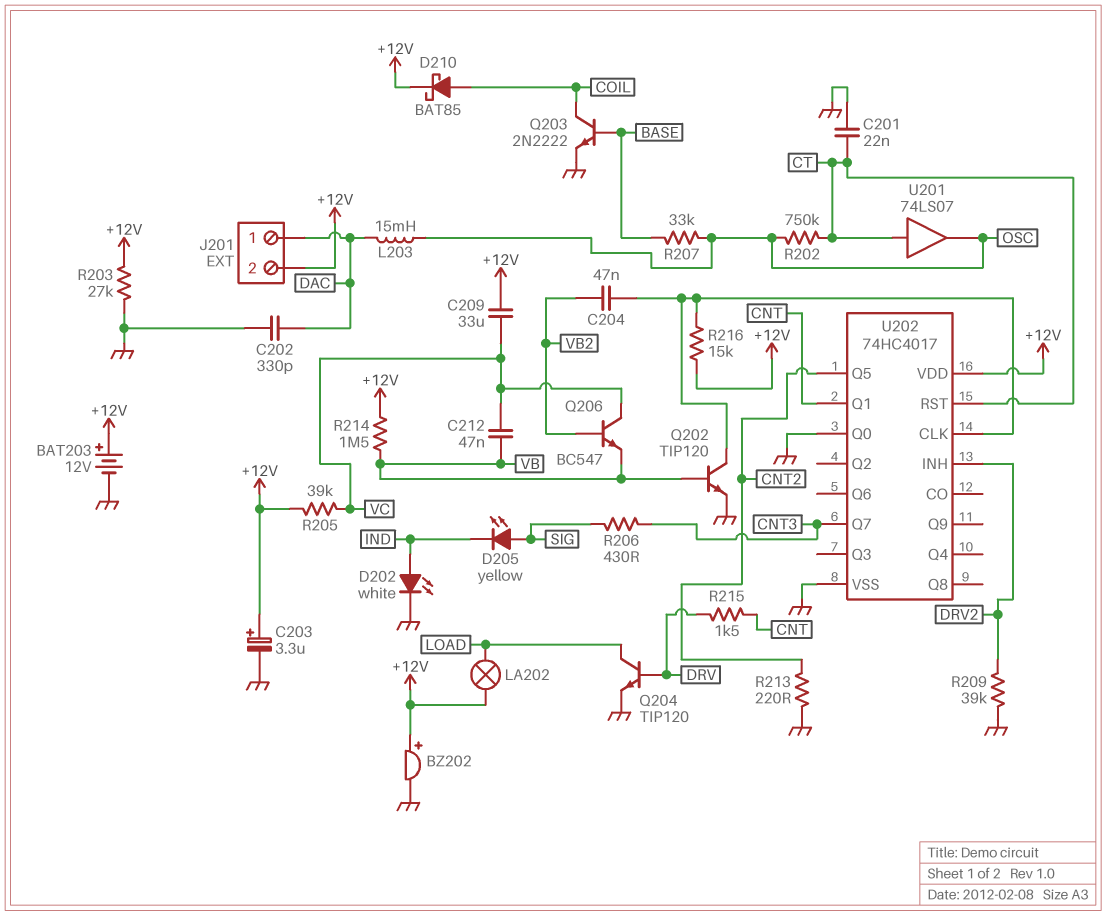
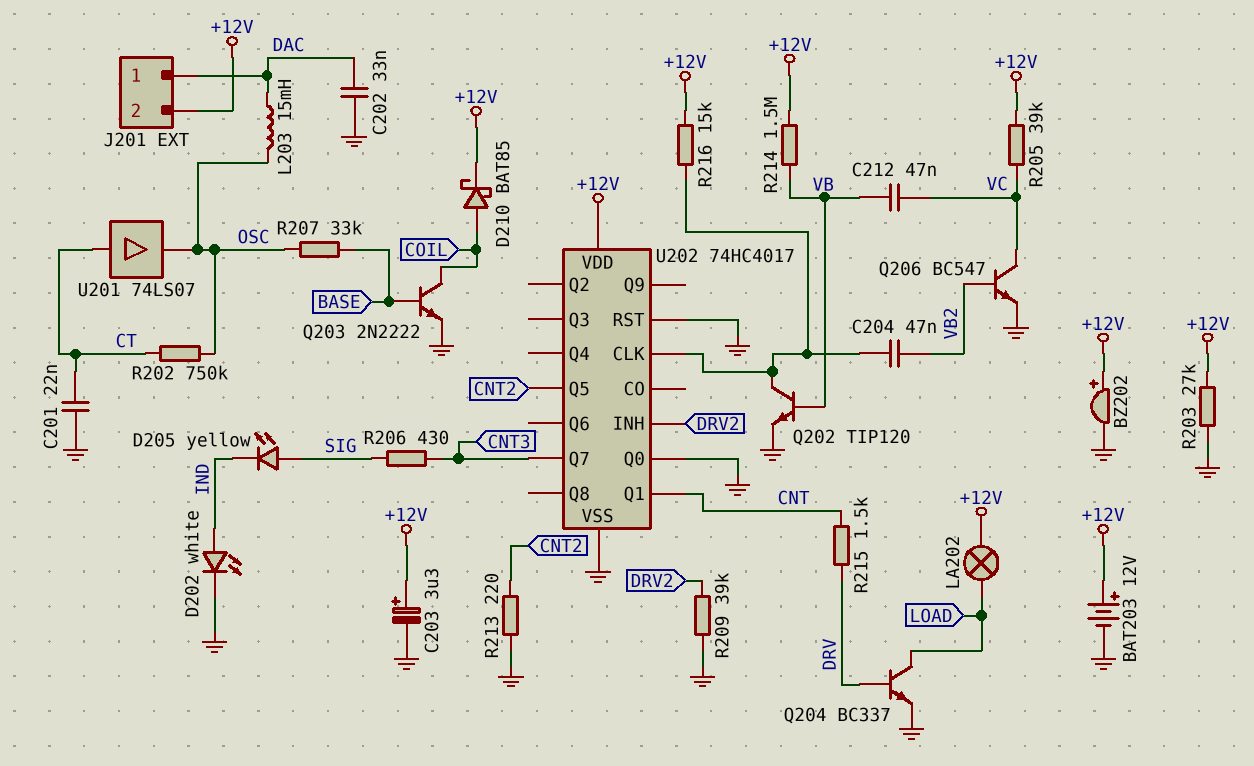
C202: 330pF (DAC, GND) -> 33nF (DAC, GND)
C209: 33uF (+12V, VC) -> none
Q204: NPN TIP120 (B DRV, C LOAD, E GND) -> NPN BC337 (B DRV, C LOAD, E GND)
Q206: NPN BC547 (B VB2, C VC, E VB) -> NPN BC547 (B VB2, C VC, E GND)
U202 pin RST: CT -> GND

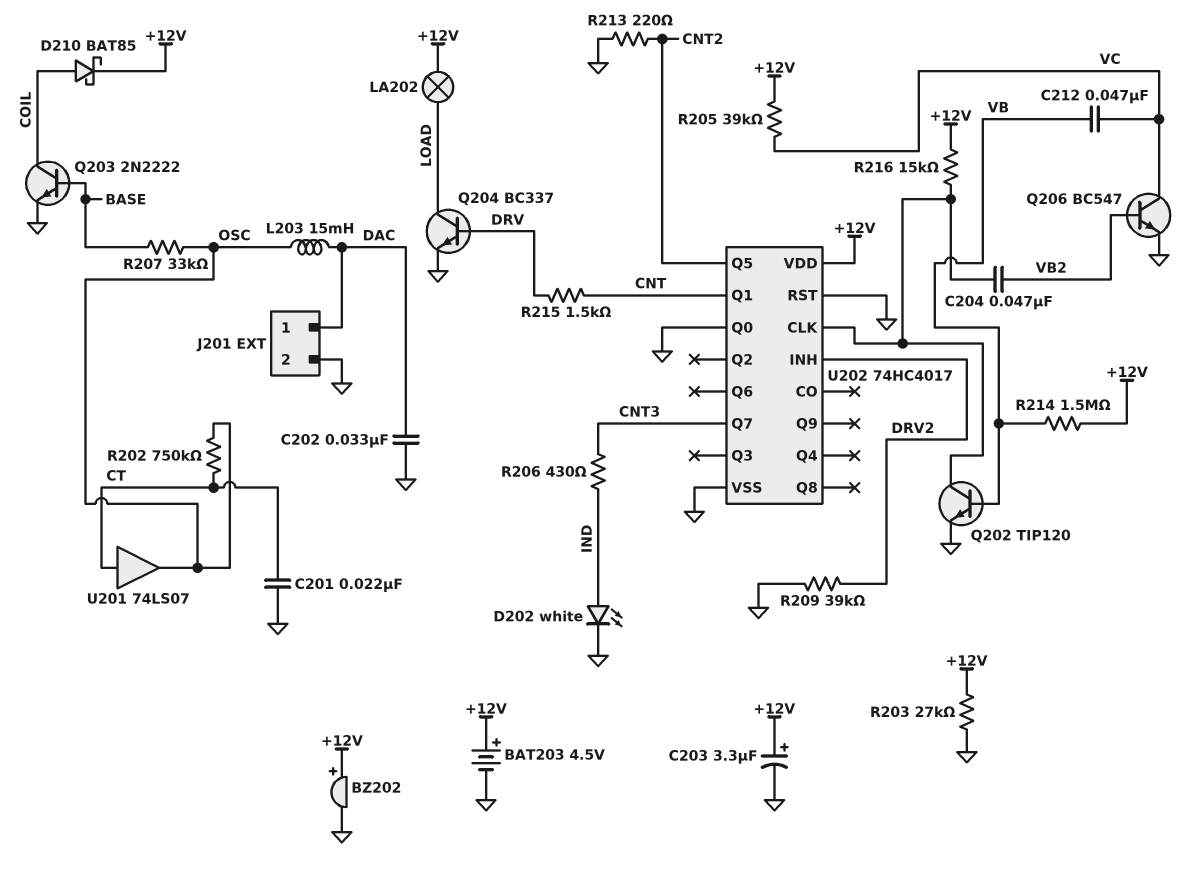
BAT203: 12V (plus +12V, minus GND) -> 4.5V (plus +12V, minus GND)
D205: LED yellow (A SIG, K IND) -> none
J201 pin 2: +12V -> GND
R206: 430 (CNT3, SIG) -> 430 (CNT3, IND)

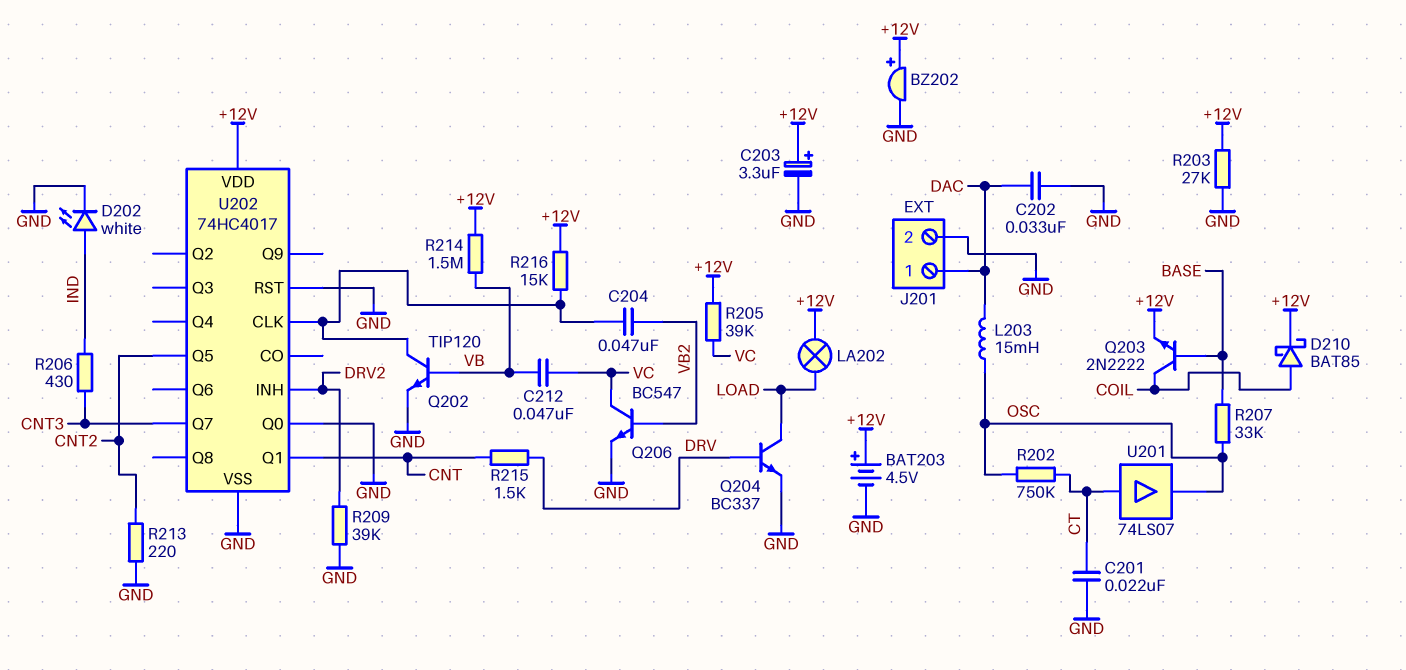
Q203: NPN 2N2222 (B BASE, C COIL, E GND) -> NPN 2N2222 (B BASE, C COIL, E +12V)

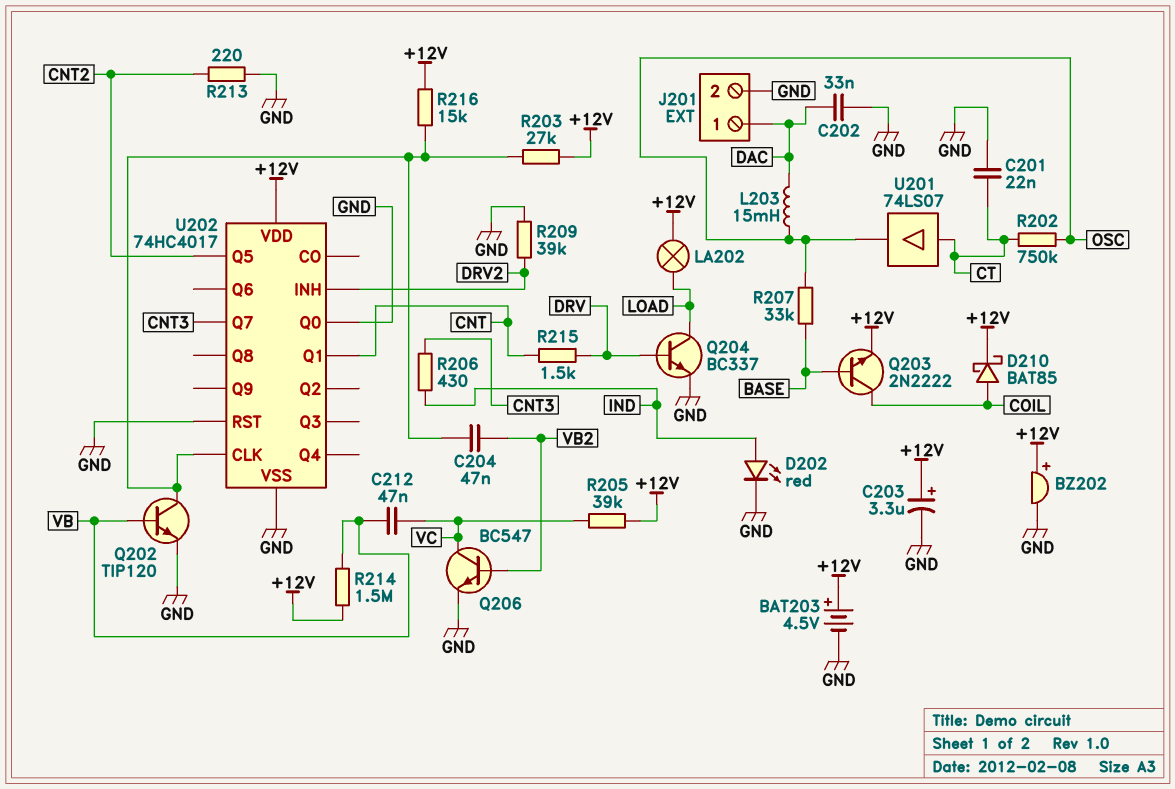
D202: LED white (A IND, K GND) -> LED red (A IND, K GND)
R203: 27k (+12V, GND) -> 27k (+12V, U202/CLK)

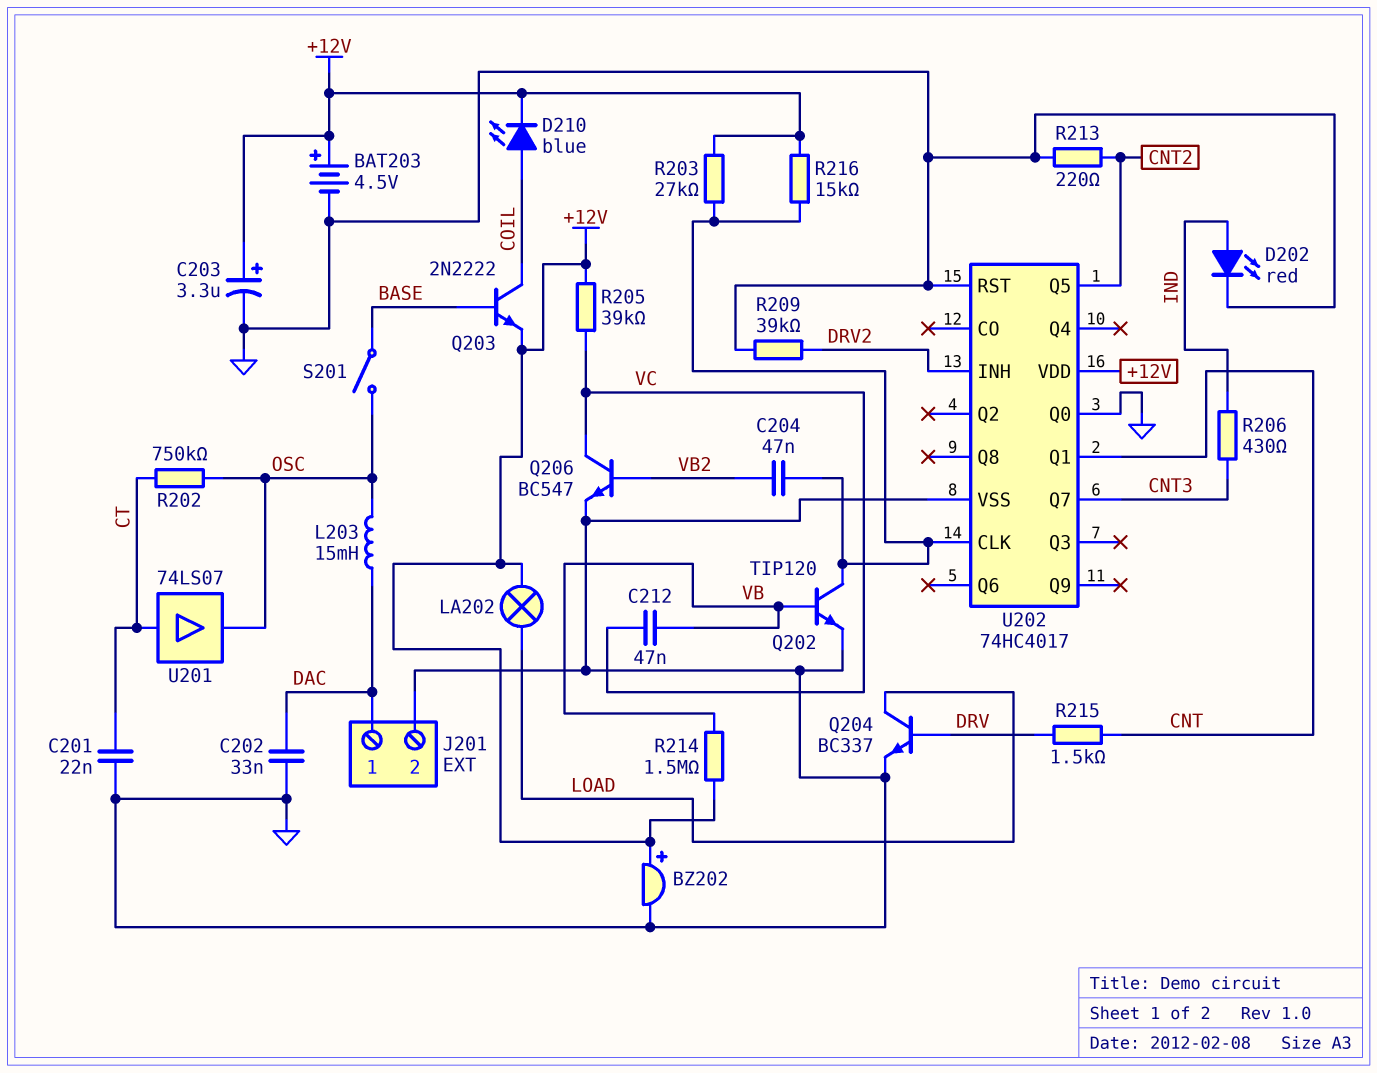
D210: schottky BAT85 (A COIL, K +12V) -> LED blue (A COIL, K +12V)
R207: 33k (BASE, OSC) -> none
S201: none -> switch (BASE, OSC)

